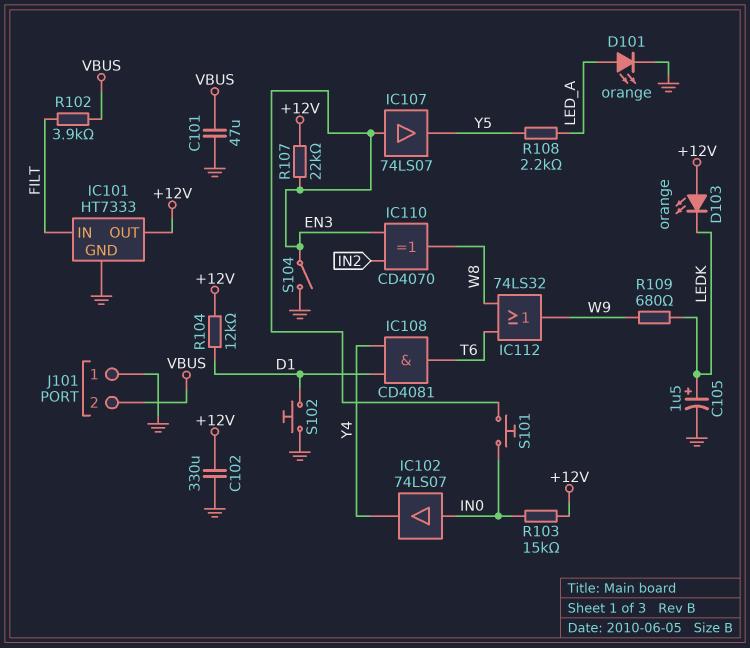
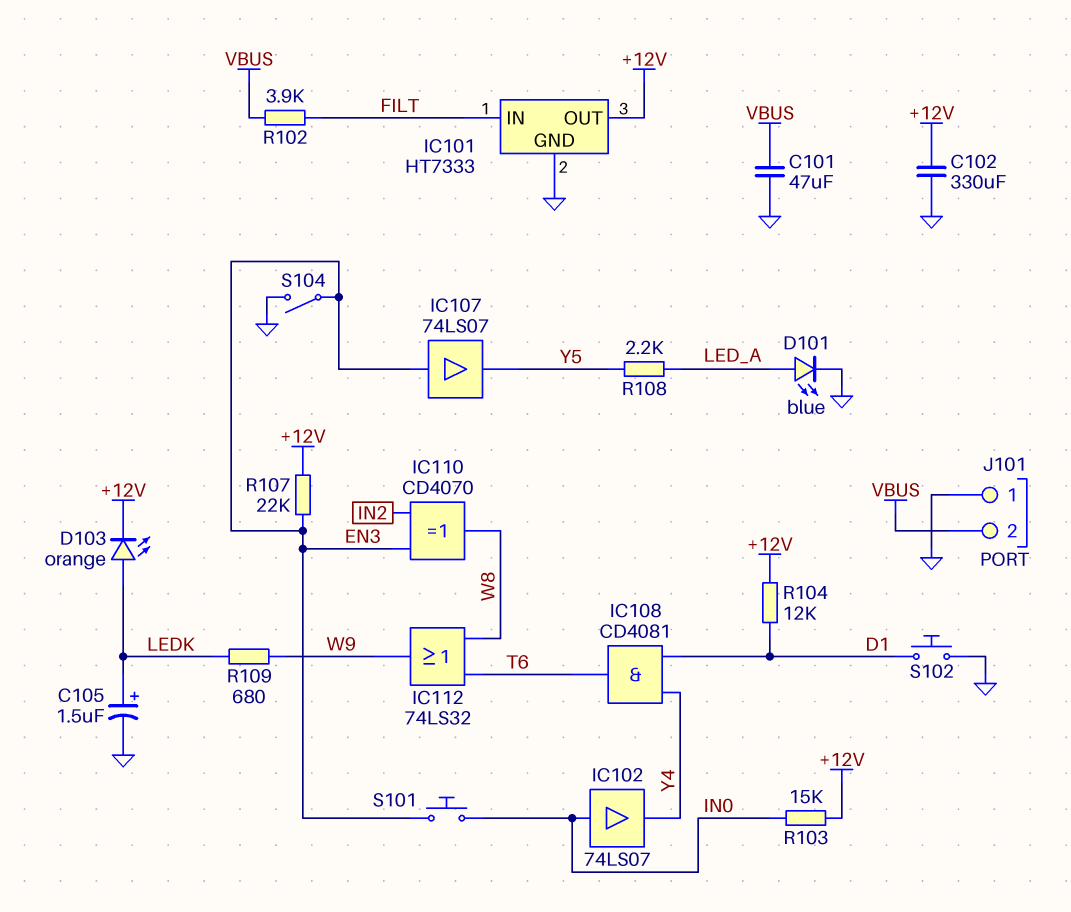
D101: LED orange (A LED_A, K GND) -> LED blue (A LED_A, K GND)
D103: LED orange (A +12V, K LEDK) -> LED orange (A LEDK, K +12V)

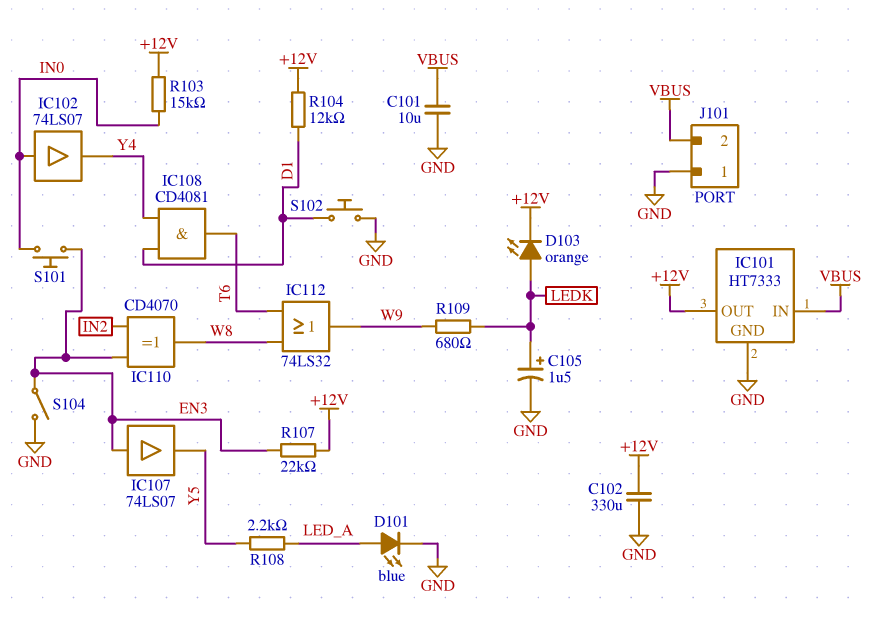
C101: 47uF (GND, VBUS) -> 10uF (GND, VBUS)
IC101 pin IN: FILT -> VBUS
R102: 3.9k (FILT, VBUS) -> none

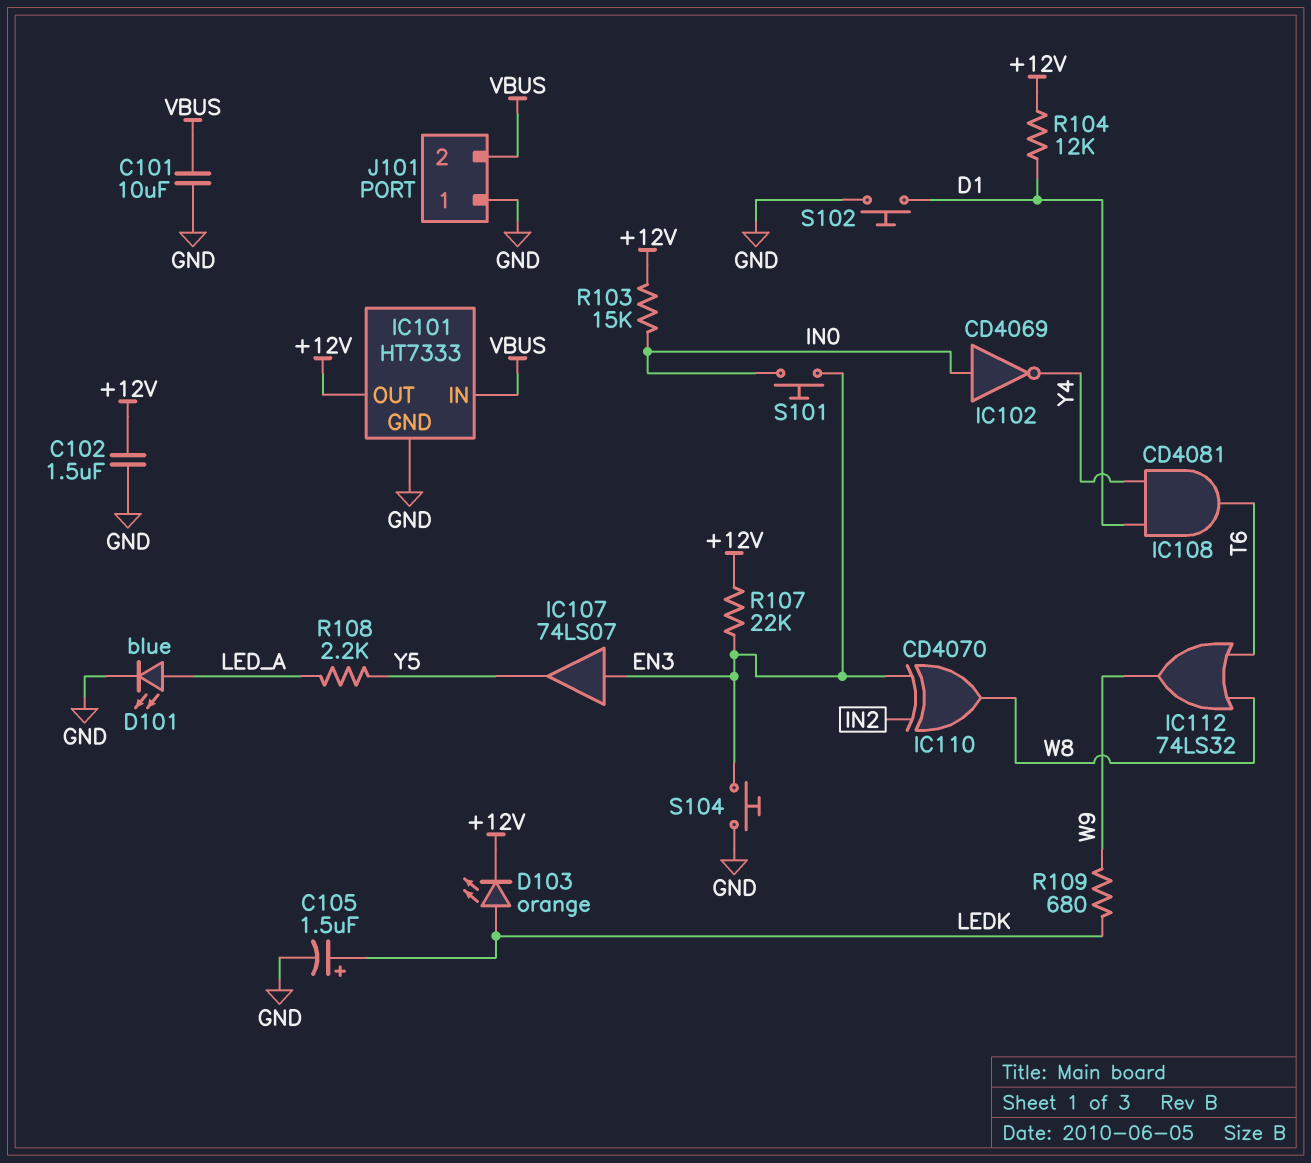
C102: 330uF (+12V, GND) -> 1.5uF (+12V, GND)
IC102: buffer 74LS07 (in IN0, out Y4) -> NOT CD4069 (in IN0, out Y4)
S104: switch (EN3, GND) -> button (EN3, GND)

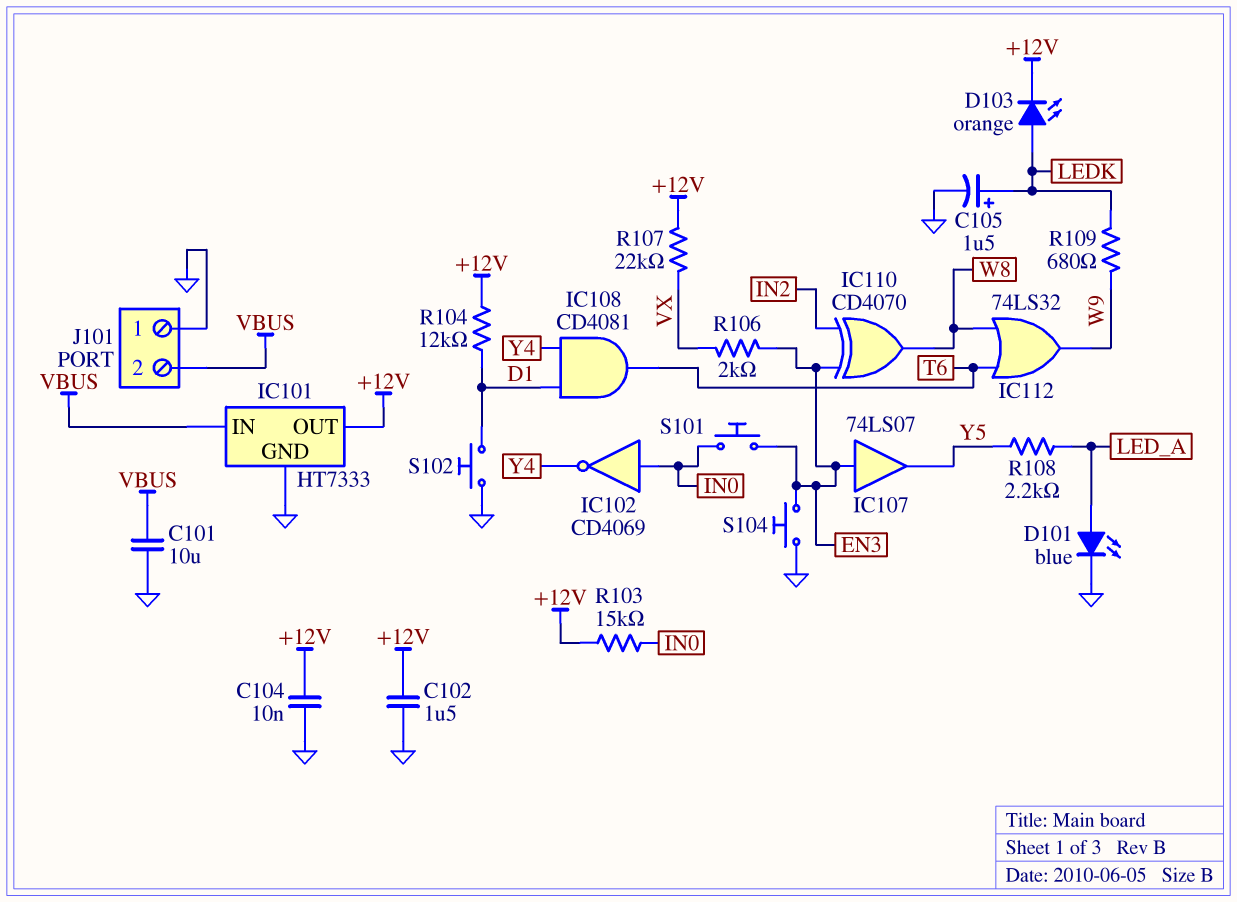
C104: none -> 10nF (+12V, GND)
R106: none -> 2k (EN3, VX)
R107: 22k (+12V, EN3) -> 22k (+12V, VX)

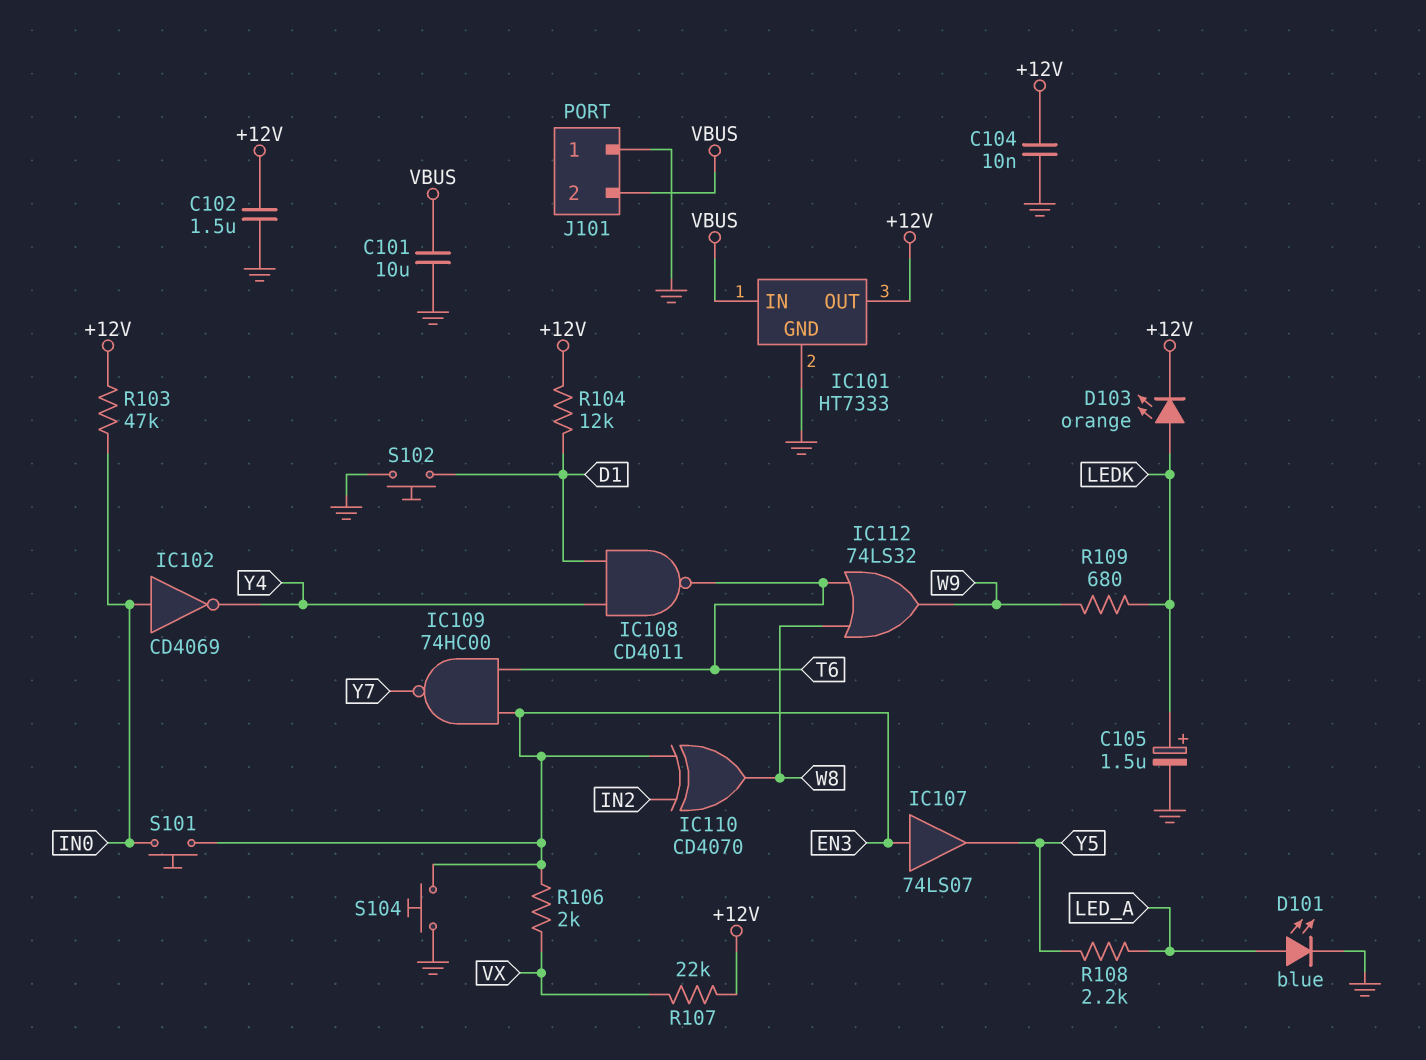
IC108: AND CD4081 (in D1, in Y4, out T6) -> NAND CD4011 (in D1, in Y4, out T6)
IC109: none -> NAND 74HC00 (in EN3, in T6, out Y7)
R103: 15k (+12V, IN0) -> 47k (+12V, IN0)

